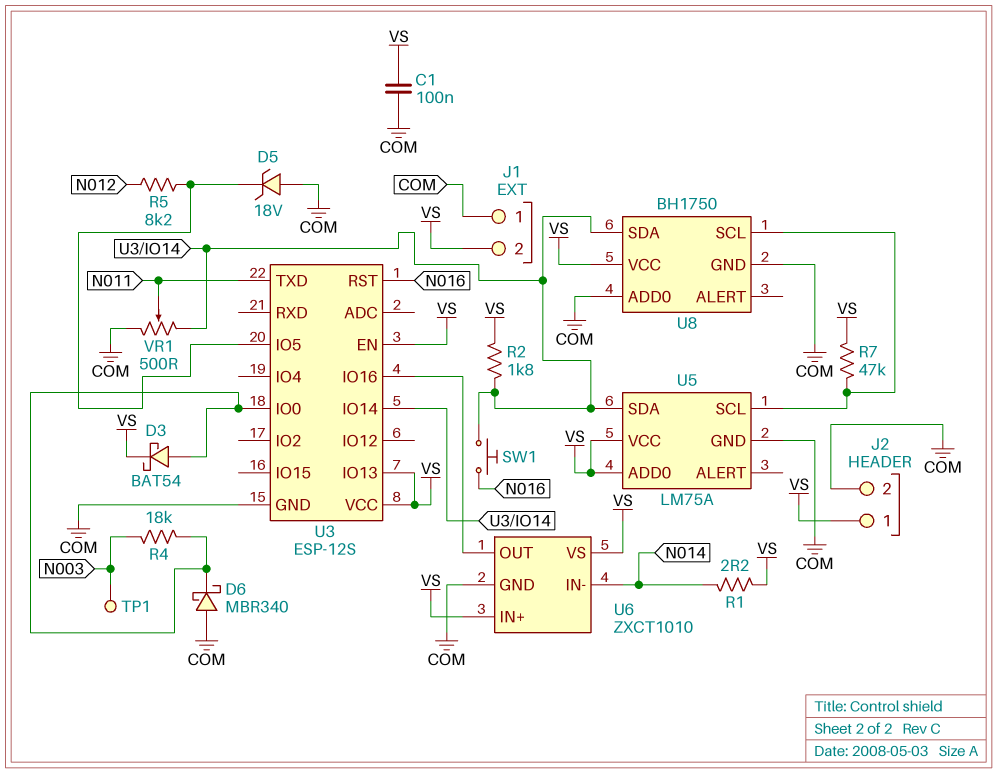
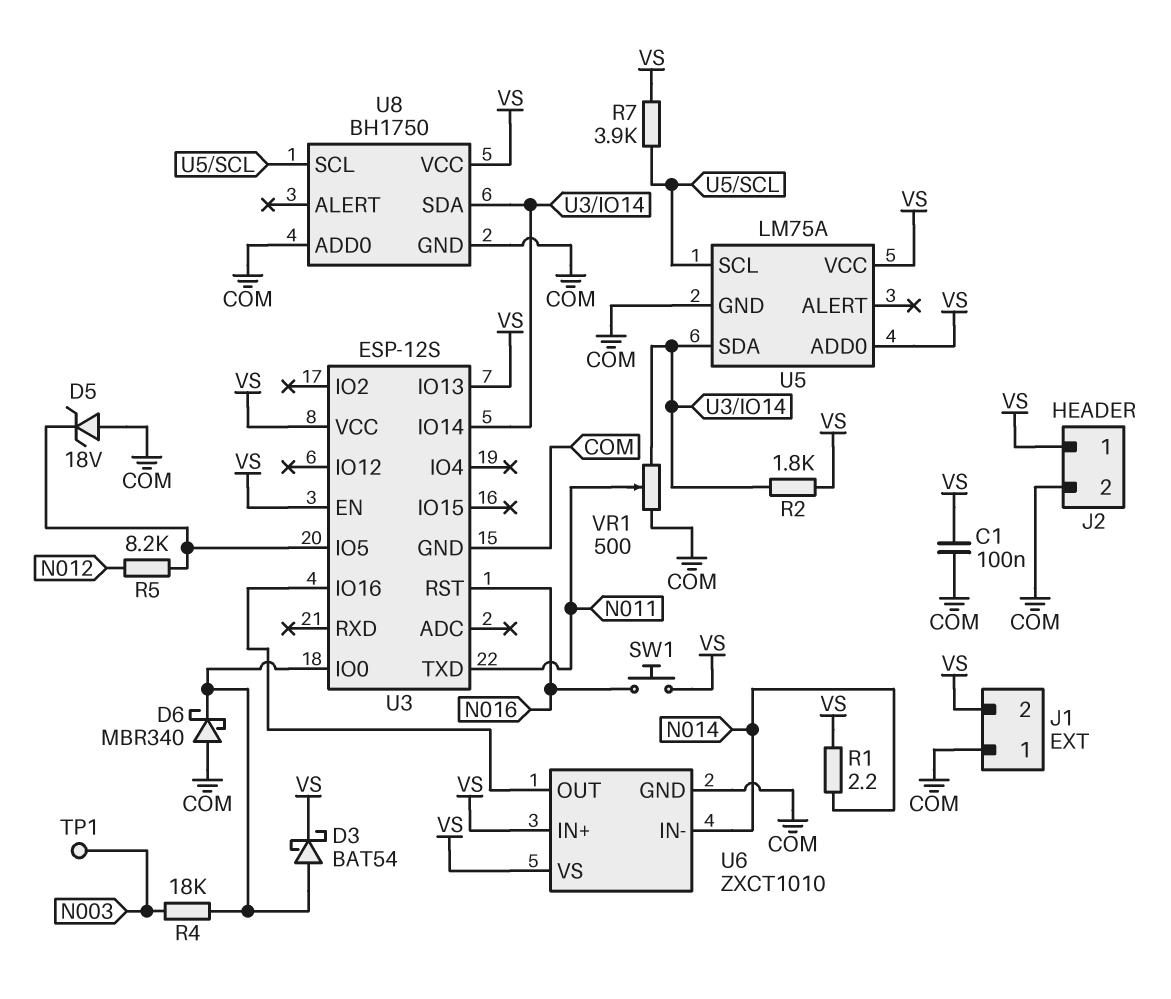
R7: 47k (U5/SCL, VS) -> 3.9k (U5/SCL, VS)
SW1: button (N016, U3/IO14) -> button (N016, VS)

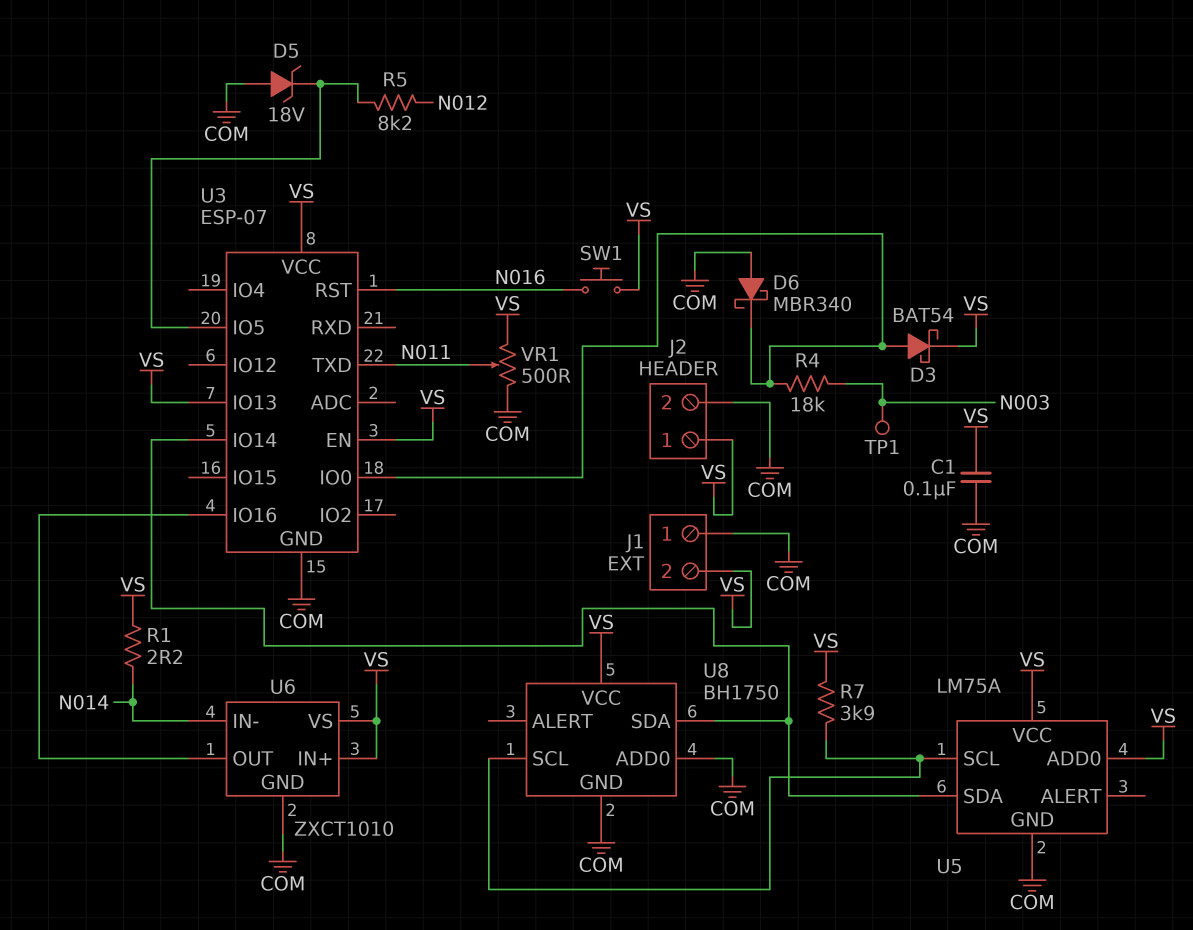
R2: 1.8k (U3/IO14, VS) -> none
U3: ESP-12S -> ESP-07
VR1: 500 (COM, U3/IO14, wiper N011) -> 500 (COM, VS, wiper N011)

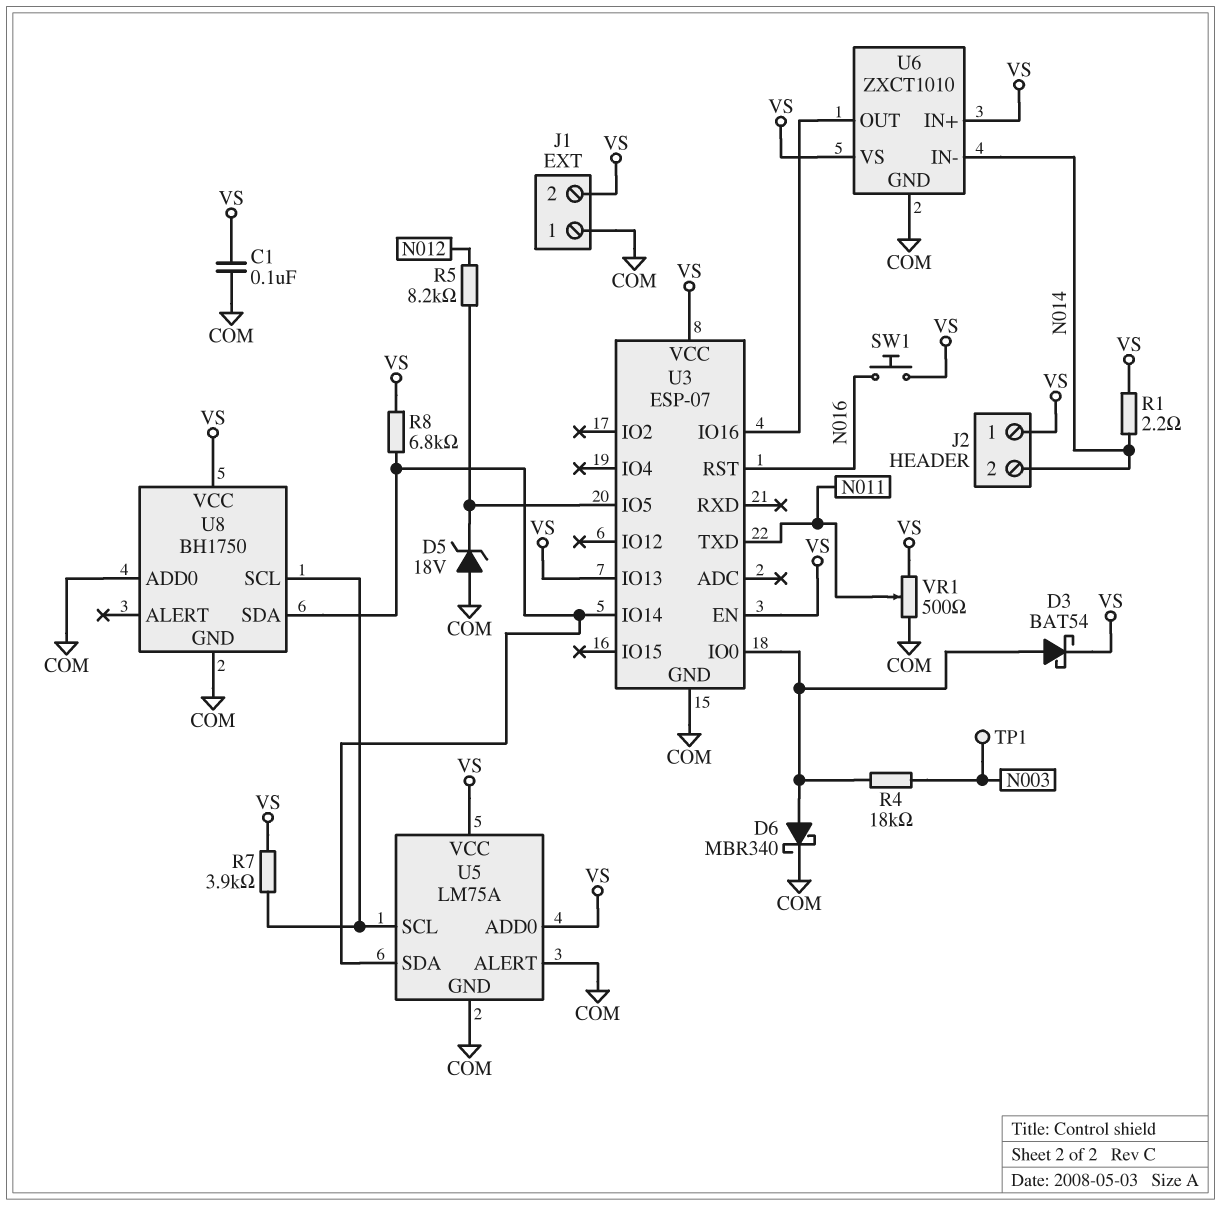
D6: schottky MBR340 (A COM, K U3/IO0) -> schottky MBR340 (A U3/IO0, K COM)
J2 pin 2: COM -> N014
R8: none -> 6.8k (U3/IO14, VS)
U5 pin ALERT: none -> COM

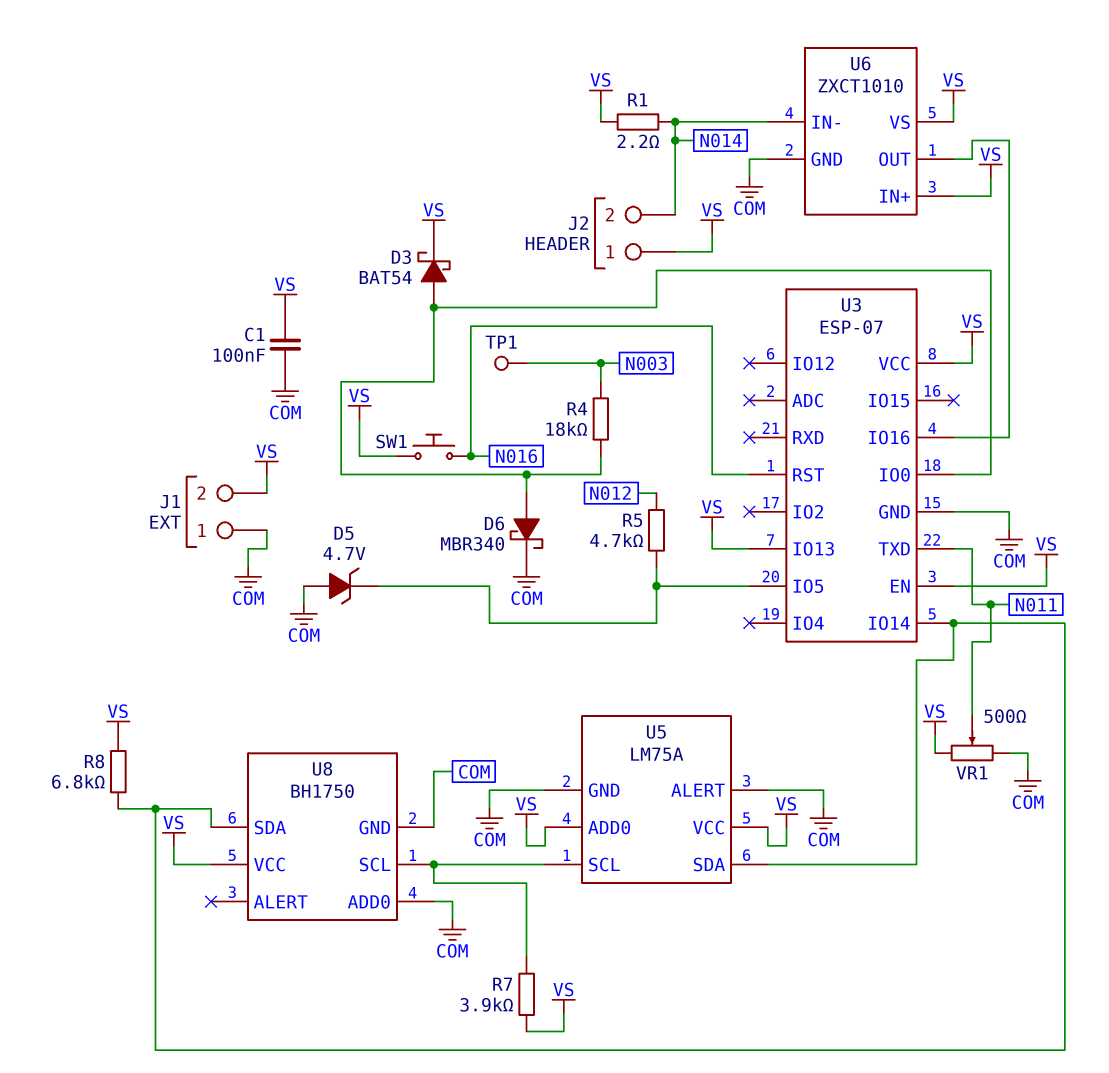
D5: zener 18V (A COM, K U3/IO5) -> zener 4.7V (A COM, K U3/IO5)
R5: 8.2k (N012, U3/IO5) -> 4.7k (N012, U3/IO5)

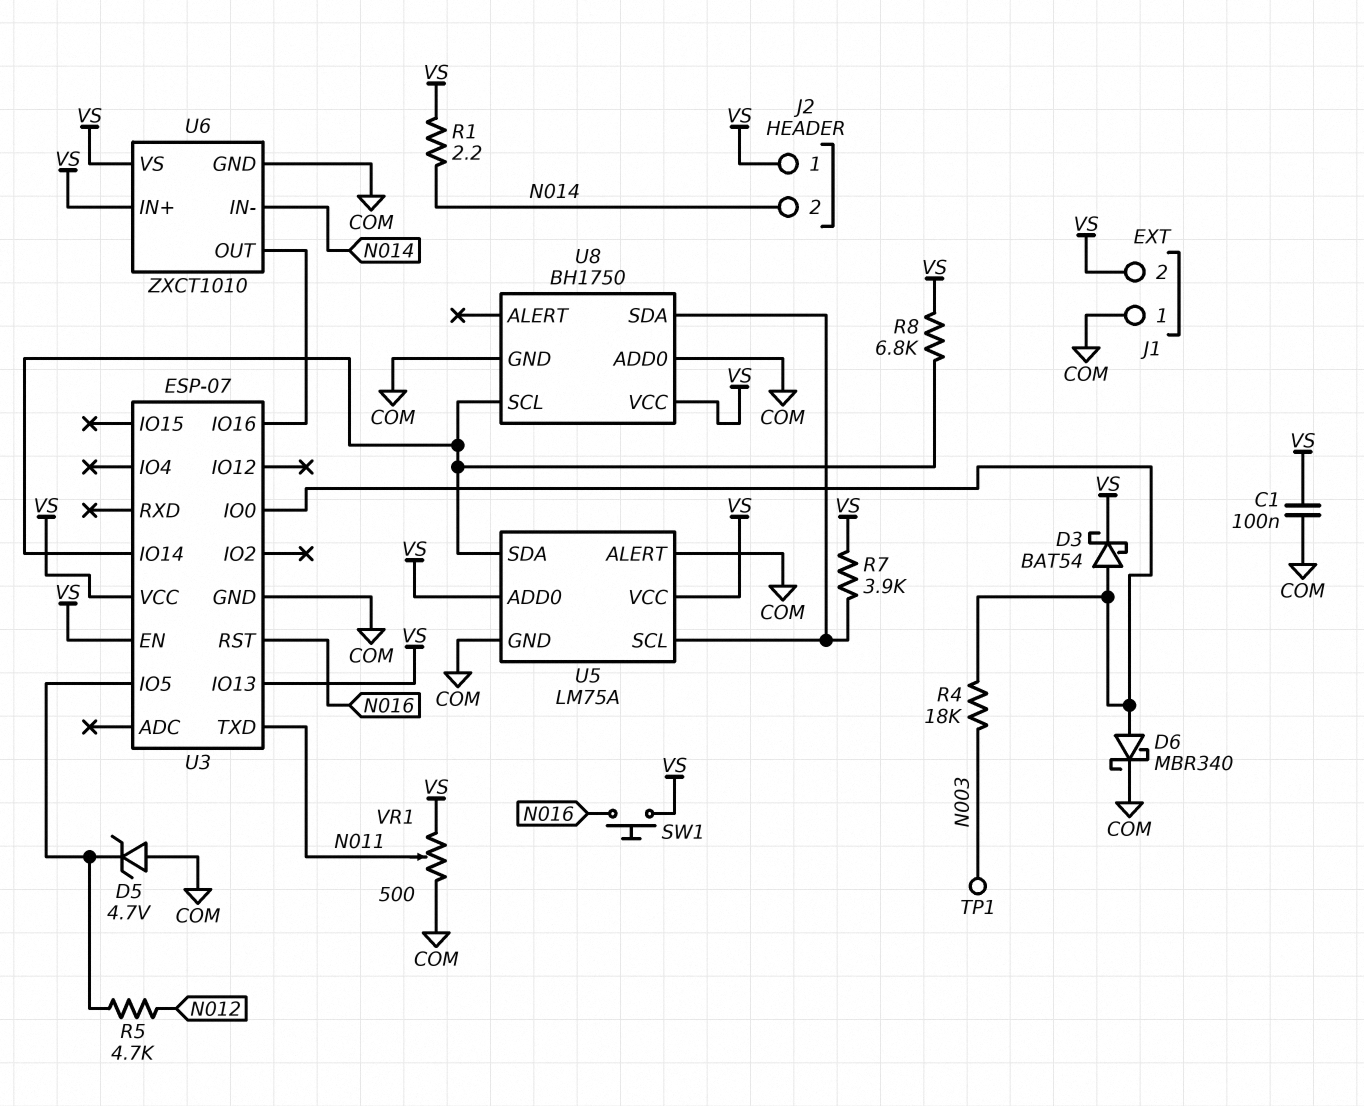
U8 pin SCL: U5/SCL -> U3/IO14
U8 pin SDA: U3/IO14 -> U5/SCL

